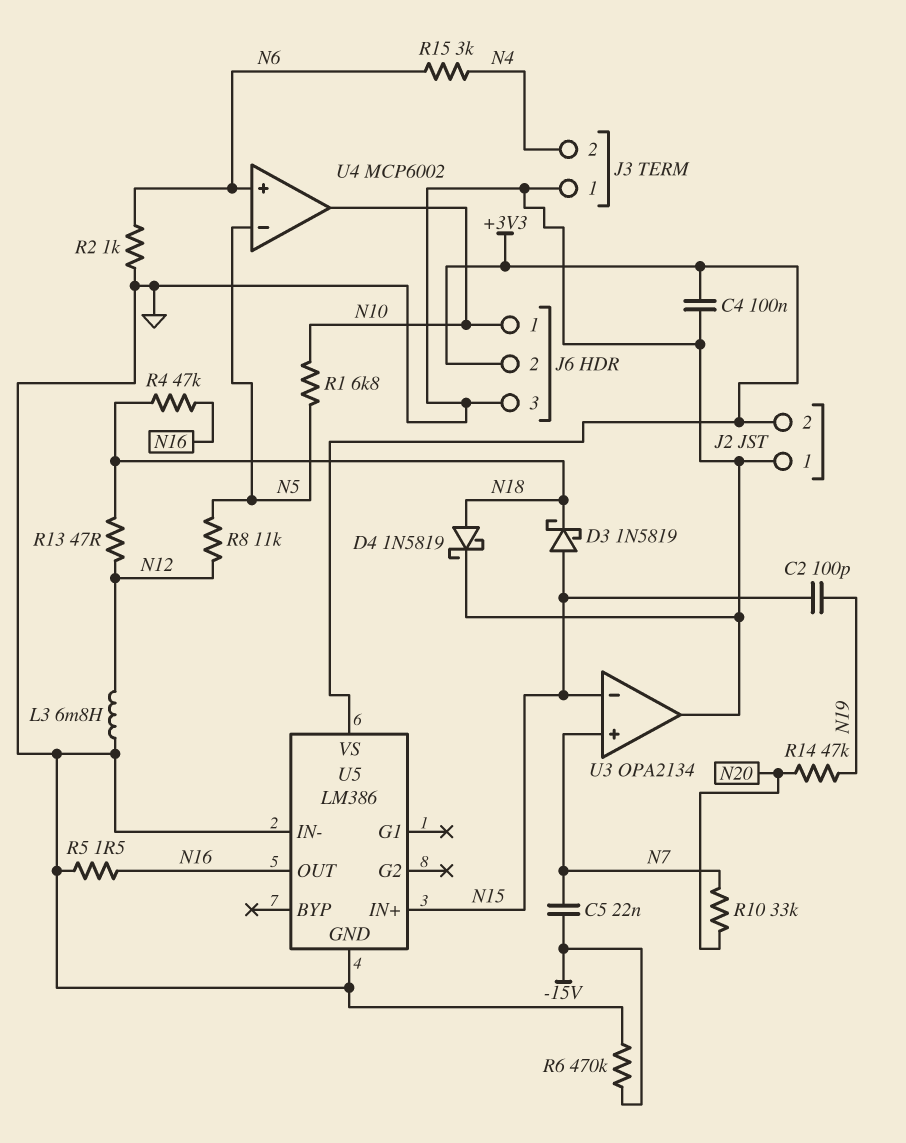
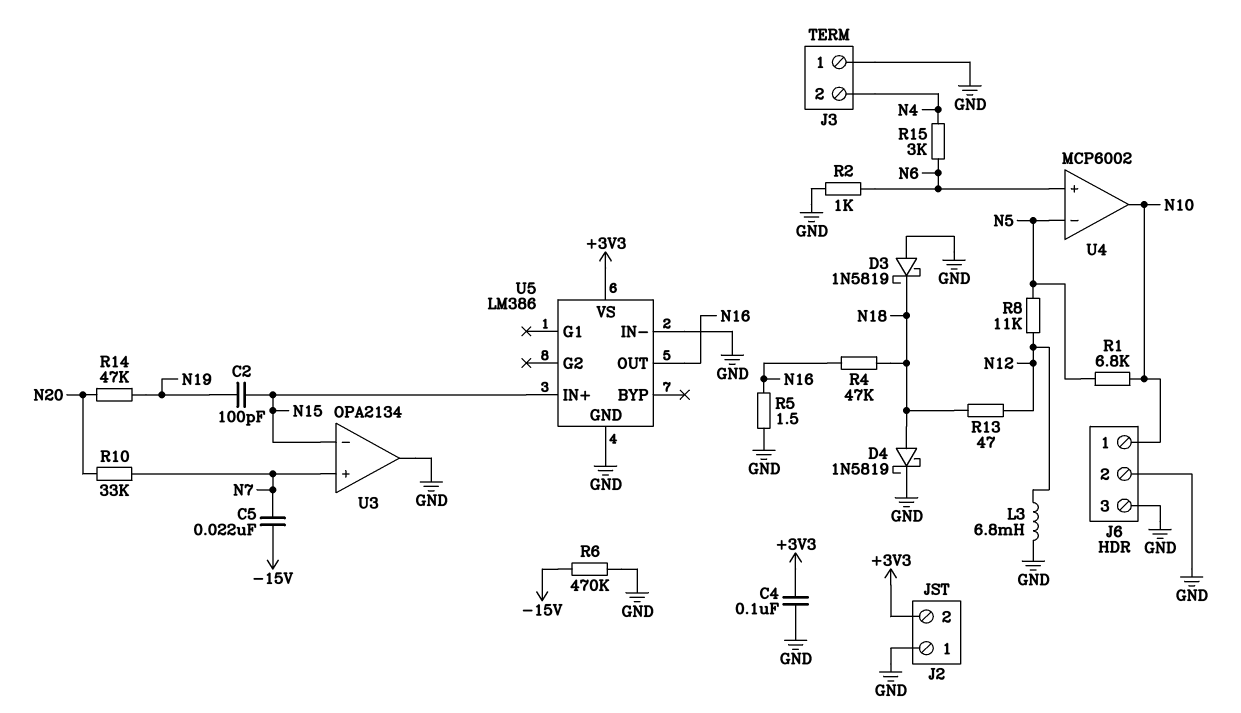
D3: schottky 1N5819 (A N15, K N18) -> schottky 1N5819 (A GND, K N18)
J6 pin 2: +3V3 -> GND

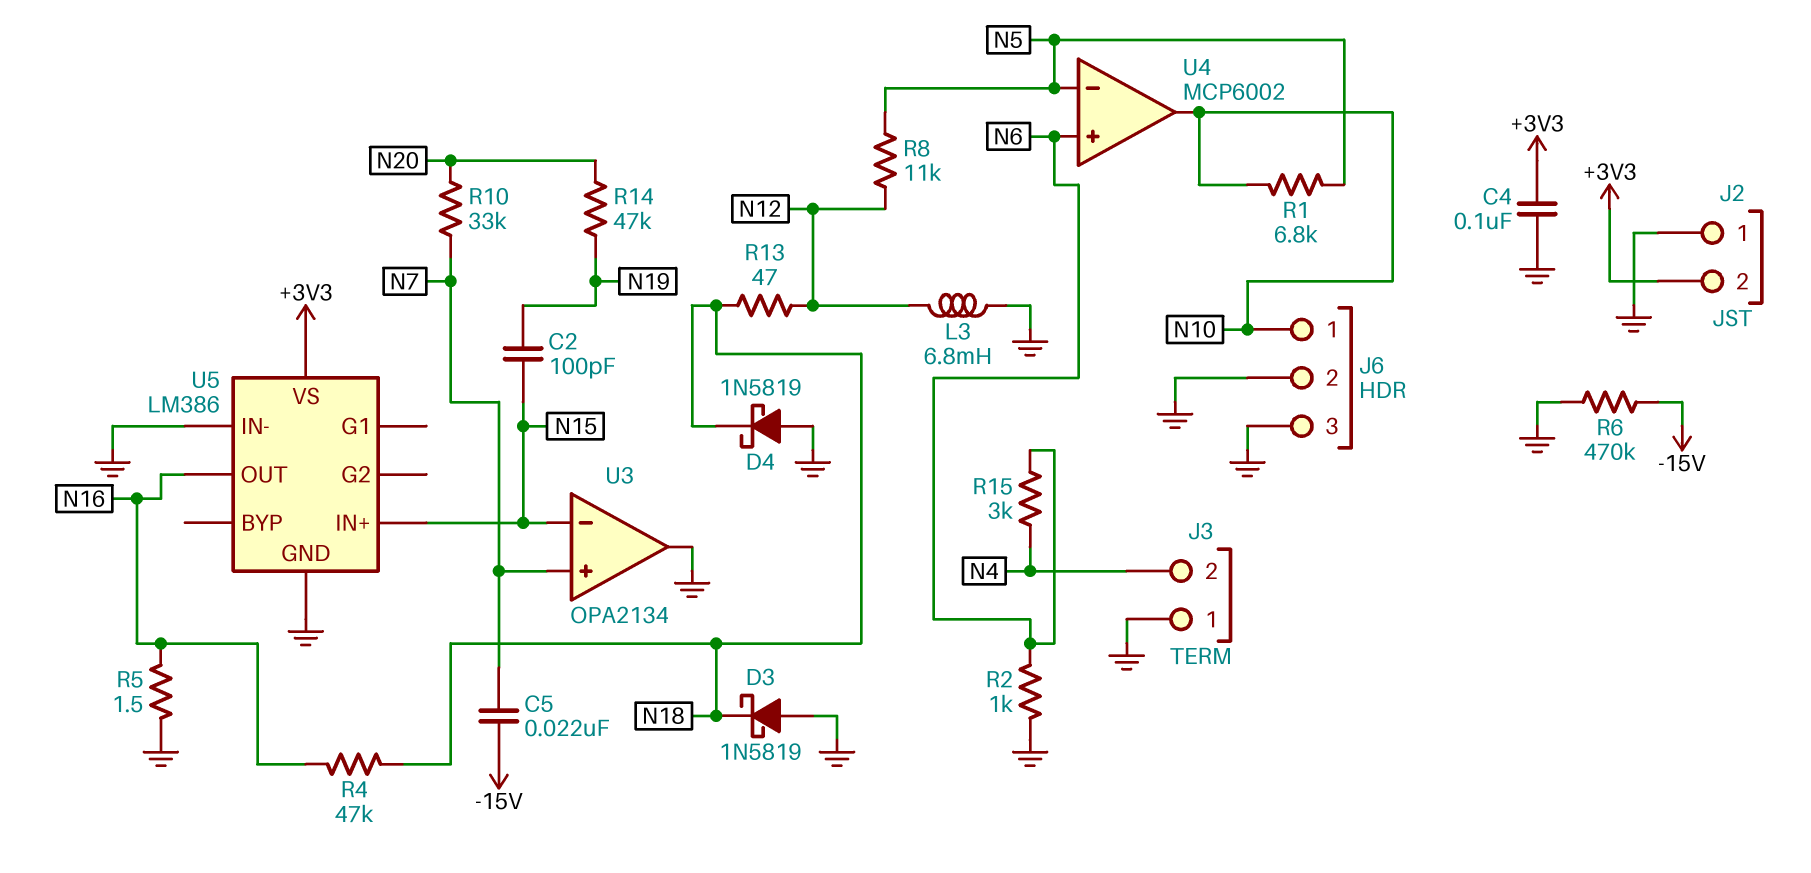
D4: schottky 1N5819 (A N18, K GND) -> schottky 1N5819 (A GND, K N18)

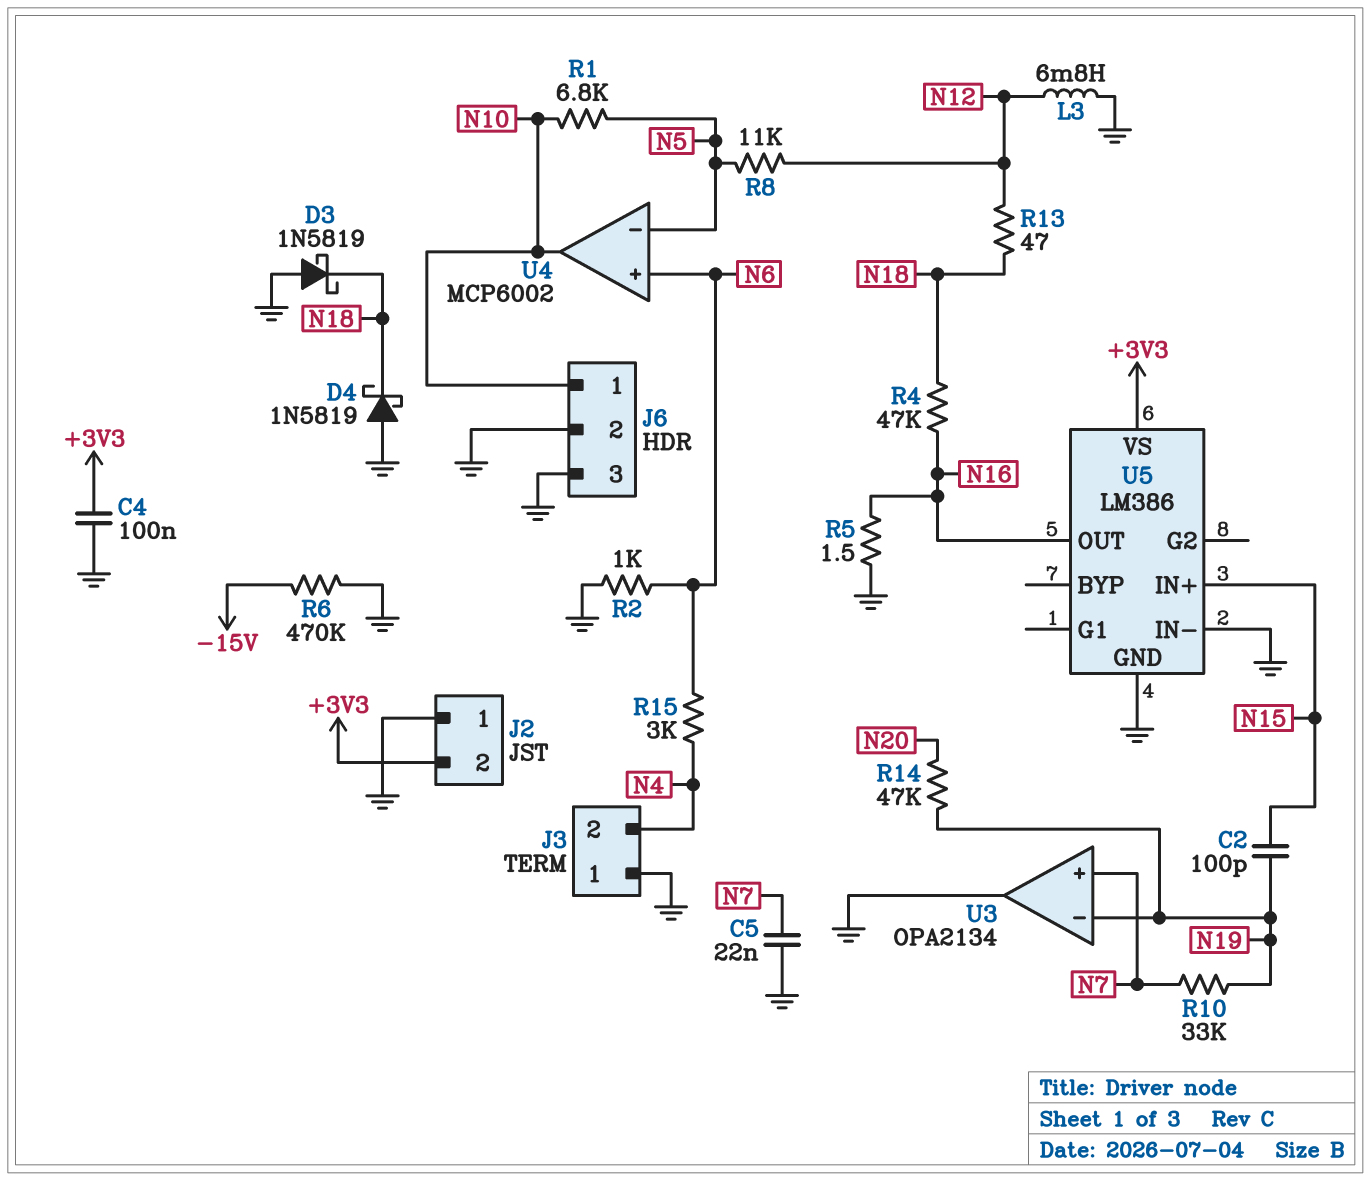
C5: 22nF (-15V, N7) -> 22nF (GND, N7)
R10: 33k (N7, N20) -> 33k (N7, N19)
U3 pin in-: N15 -> N19

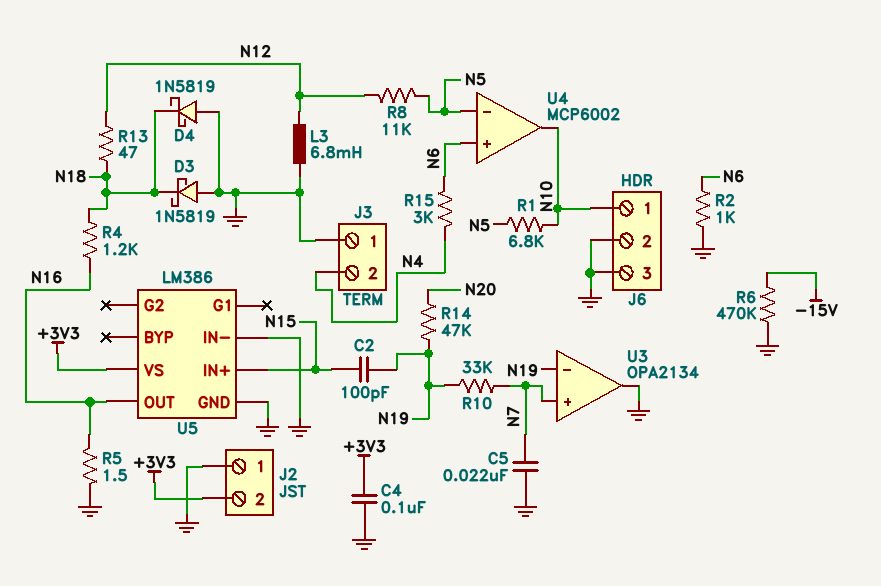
R4: 47k (N16, N18) -> 1.2k (N16, N18)

